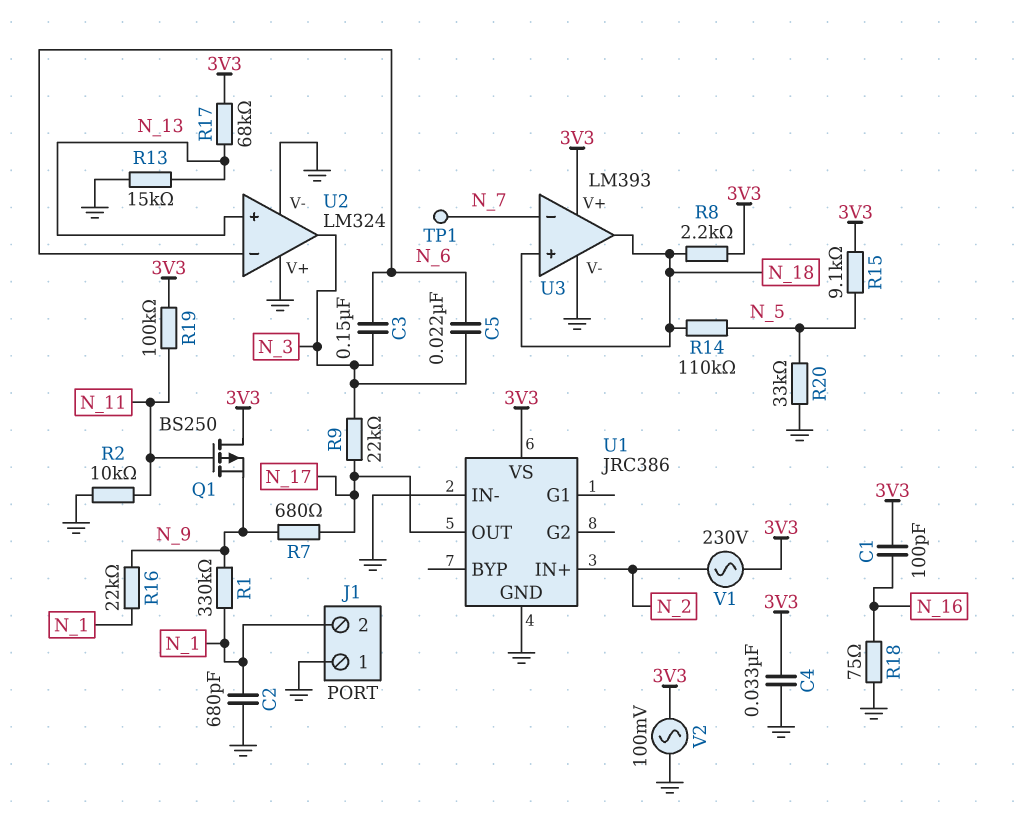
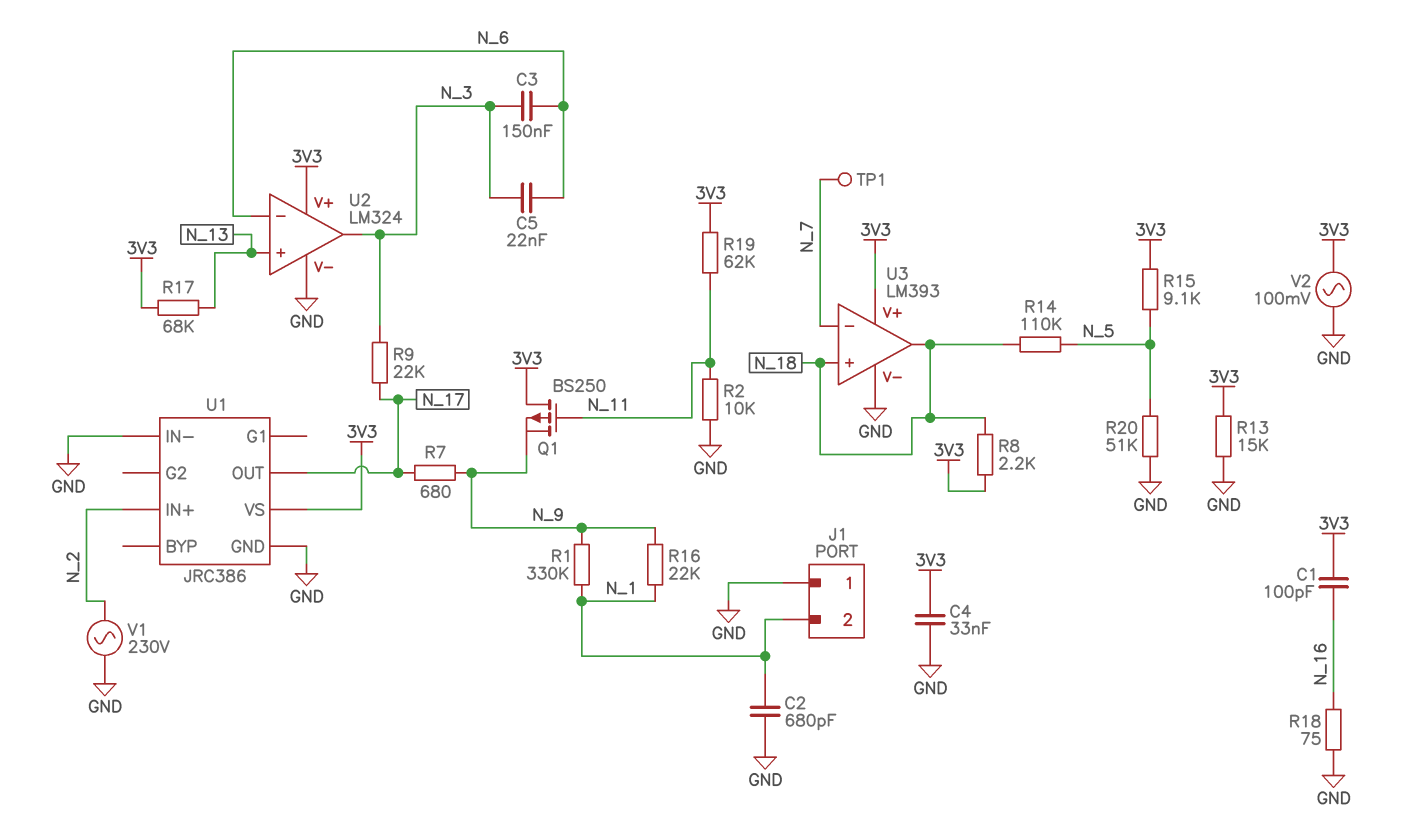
R13: 15k (GND, N_13) -> 15k (3V3, GND)
R19: 100k (3V3, N_11) -> 62k (3V3, N_11)
R20: 33k (GND, N_5) -> 51k (GND, N_5)
U2 pin V+: GND -> 3V3
V1: AC 230V (3V3, N_2) -> AC 230V (GND, N_2)

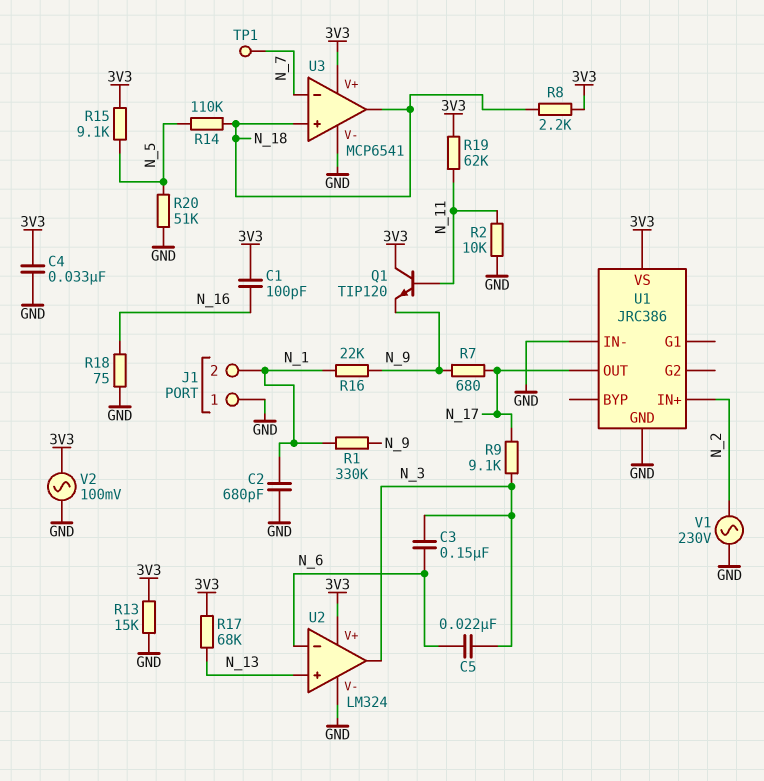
Q1: PMOS BS250 (G N_11, D 3V3, S N_9) -> NPN TIP120 (B N_11, C 3V3, E N_9)
R9: 22k (N_3, N_17) -> 9.1k (N_3, N_17)
U3: LM393 -> MCP6541

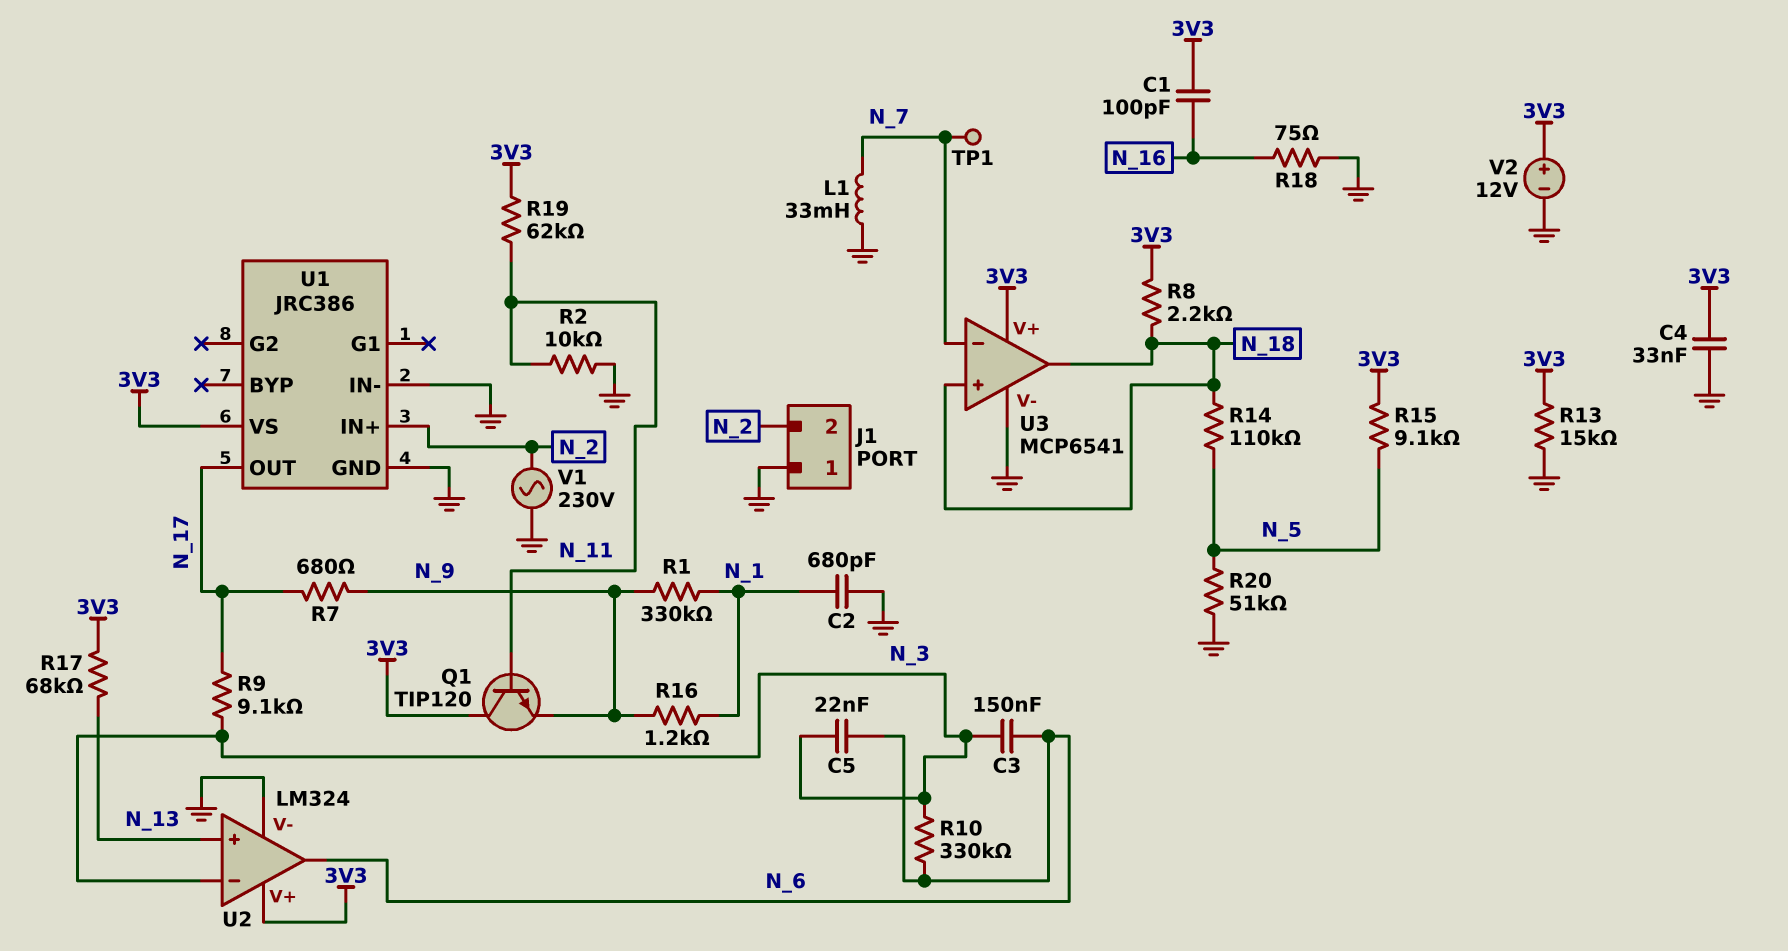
J1 pin 2: N_1 -> N_2
L1: none -> 33mH (GND, N_7)
R10: none -> 330k (N_3, N_6)
R16: 22k (N_1, N_9) -> 1.2k (N_1, N_9)
U2 pin in-: N_6 -> N_3
U2 pin out: N_3 -> N_6
V2: AC 100mV (3V3, GND) -> 12V (plus 3V3, minus GND)

